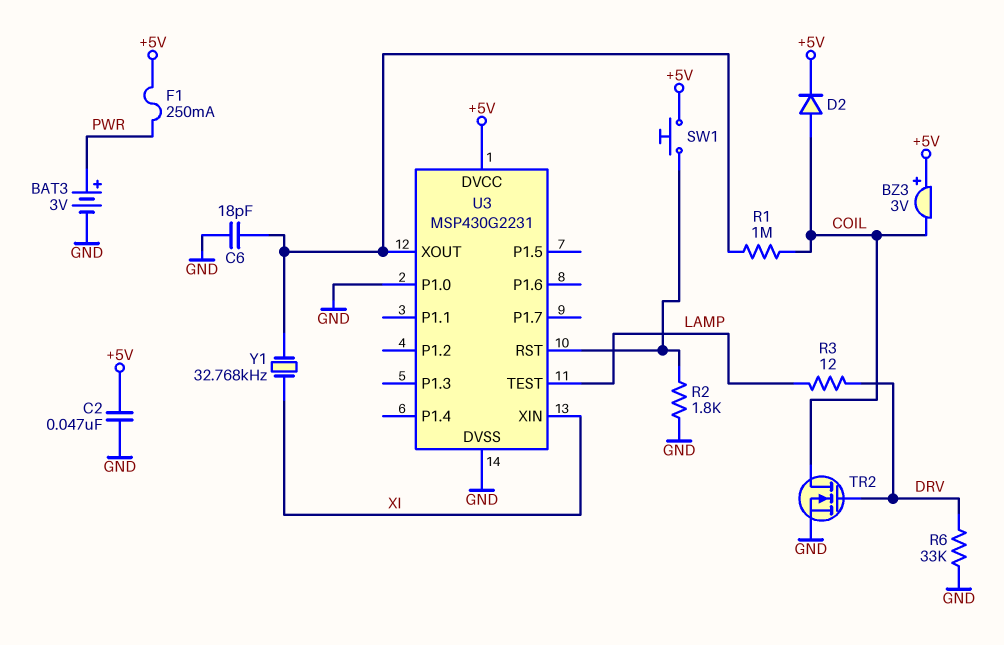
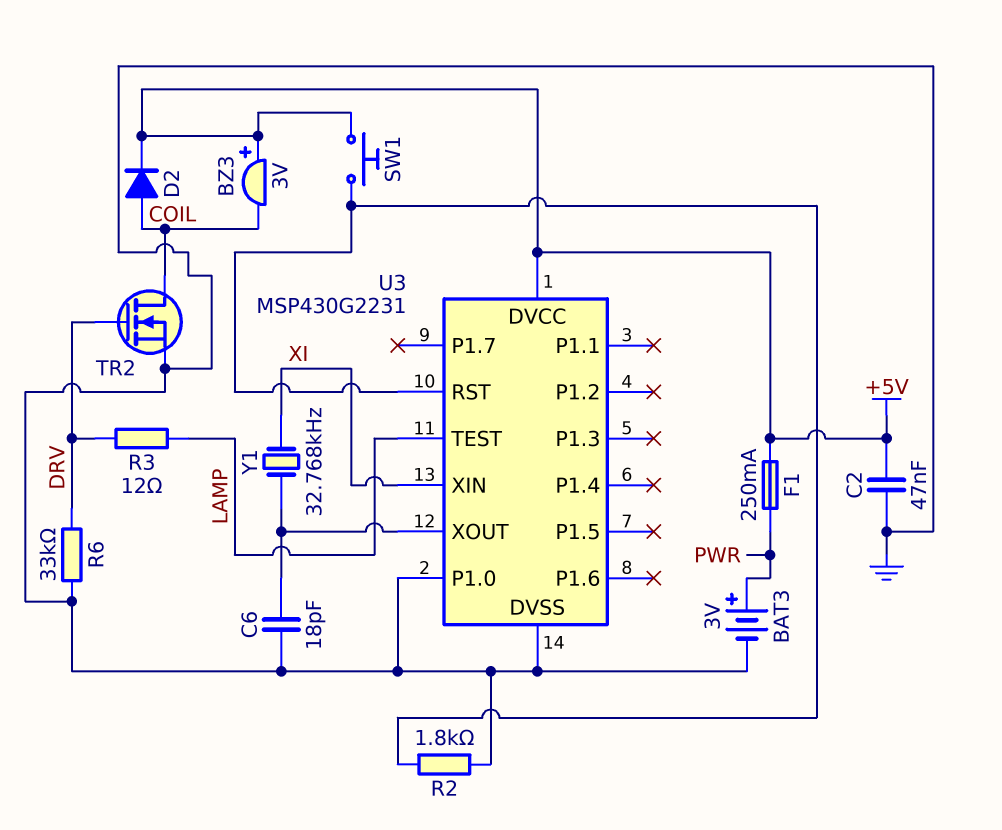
R1: 1M (COIL, U3/XOUT) -> none

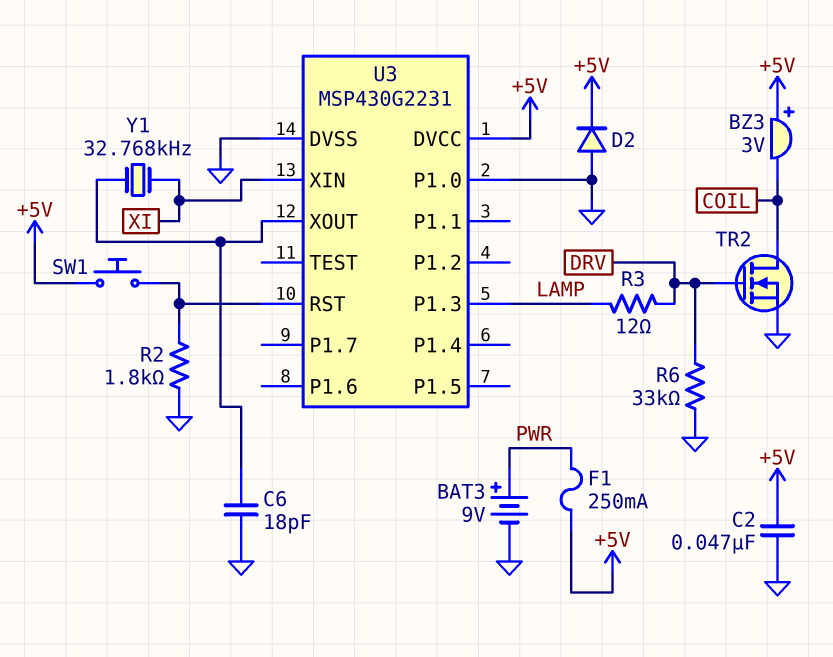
BAT3: 3V (plus PWR, minus GND) -> 9V (plus PWR, minus GND)
D2: diode (A COIL, K +5V) -> diode (A GND, K +5V)
U3 pin P1.3: none -> LAMP
U3 pin TEST: LAMP -> none

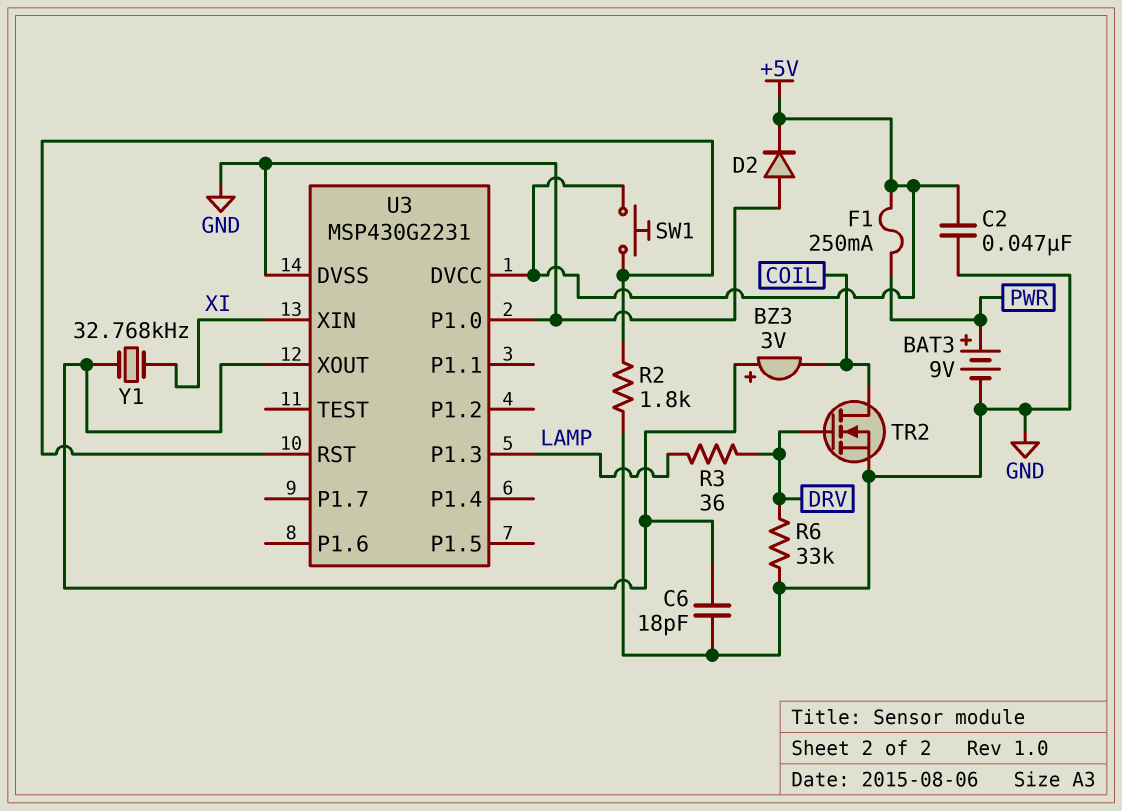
BZ3: buzzer 3V (plus +5V, minus COIL) -> buzzer 3V (plus U3/XOUT, minus COIL)
R3: 12 (DRV, LAMP) -> 36 (DRV, LAMP)

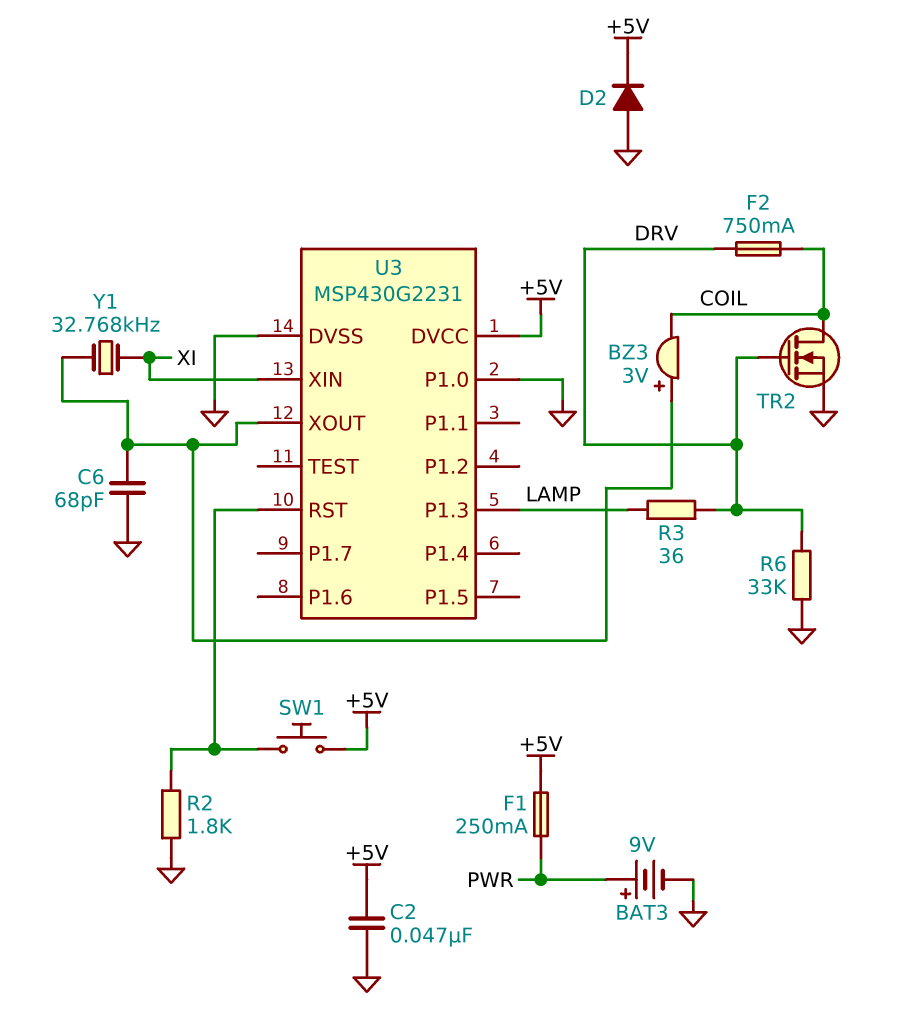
C6: 18pF (GND, U3/XOUT) -> 68pF (GND, U3/XOUT)
F2: none -> 750mA (COIL, DRV)

